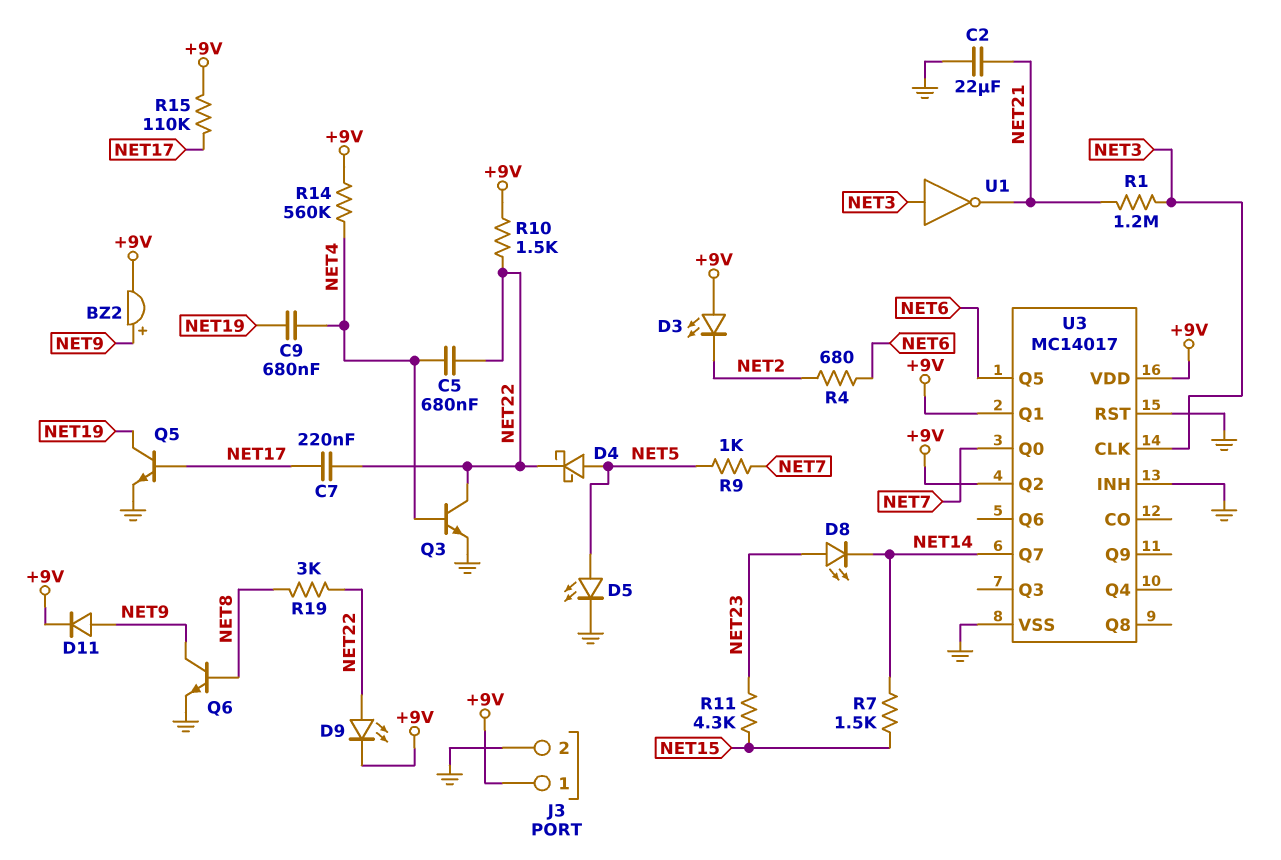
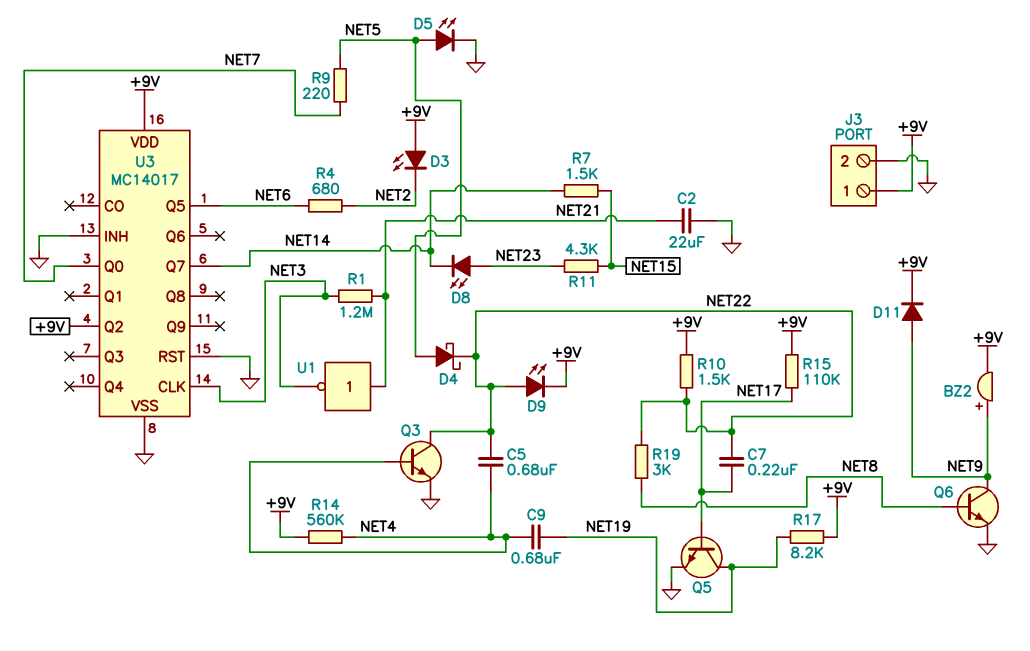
R9: 1k (NET5, NET7) -> 220 (NET5, NET7)
R17: none -> 8.2k (+9V, NET19)
U1: NOT (in NET3, out NET21) -> NOT (in NET21, out NET3)
U3 pin Q1: +9V -> none

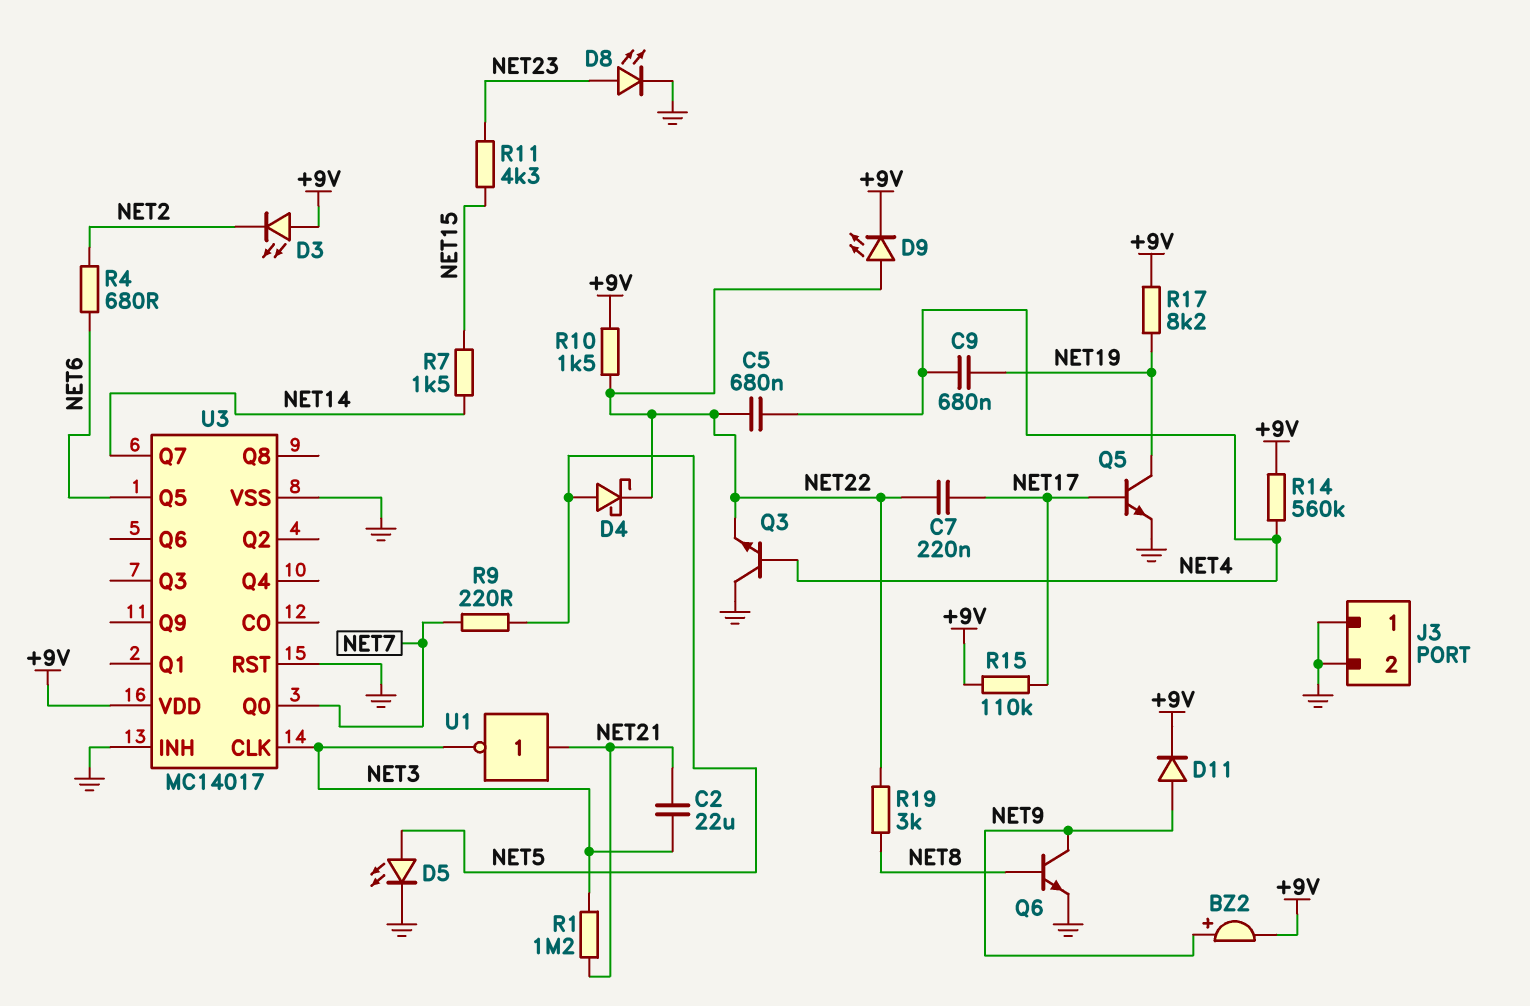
C2: 22uF (GND, NET21) -> 22uF (NET3, NET21)
D8: LED (A NET23, K NET14) -> LED (A NET23, K GND)
J3 pin 1: +9V -> GND
Q3: NPN (B NET4, C NET22, E GND) -> NPN (B NET4, C GND, E NET22)
U3 pin Q2: +9V -> none

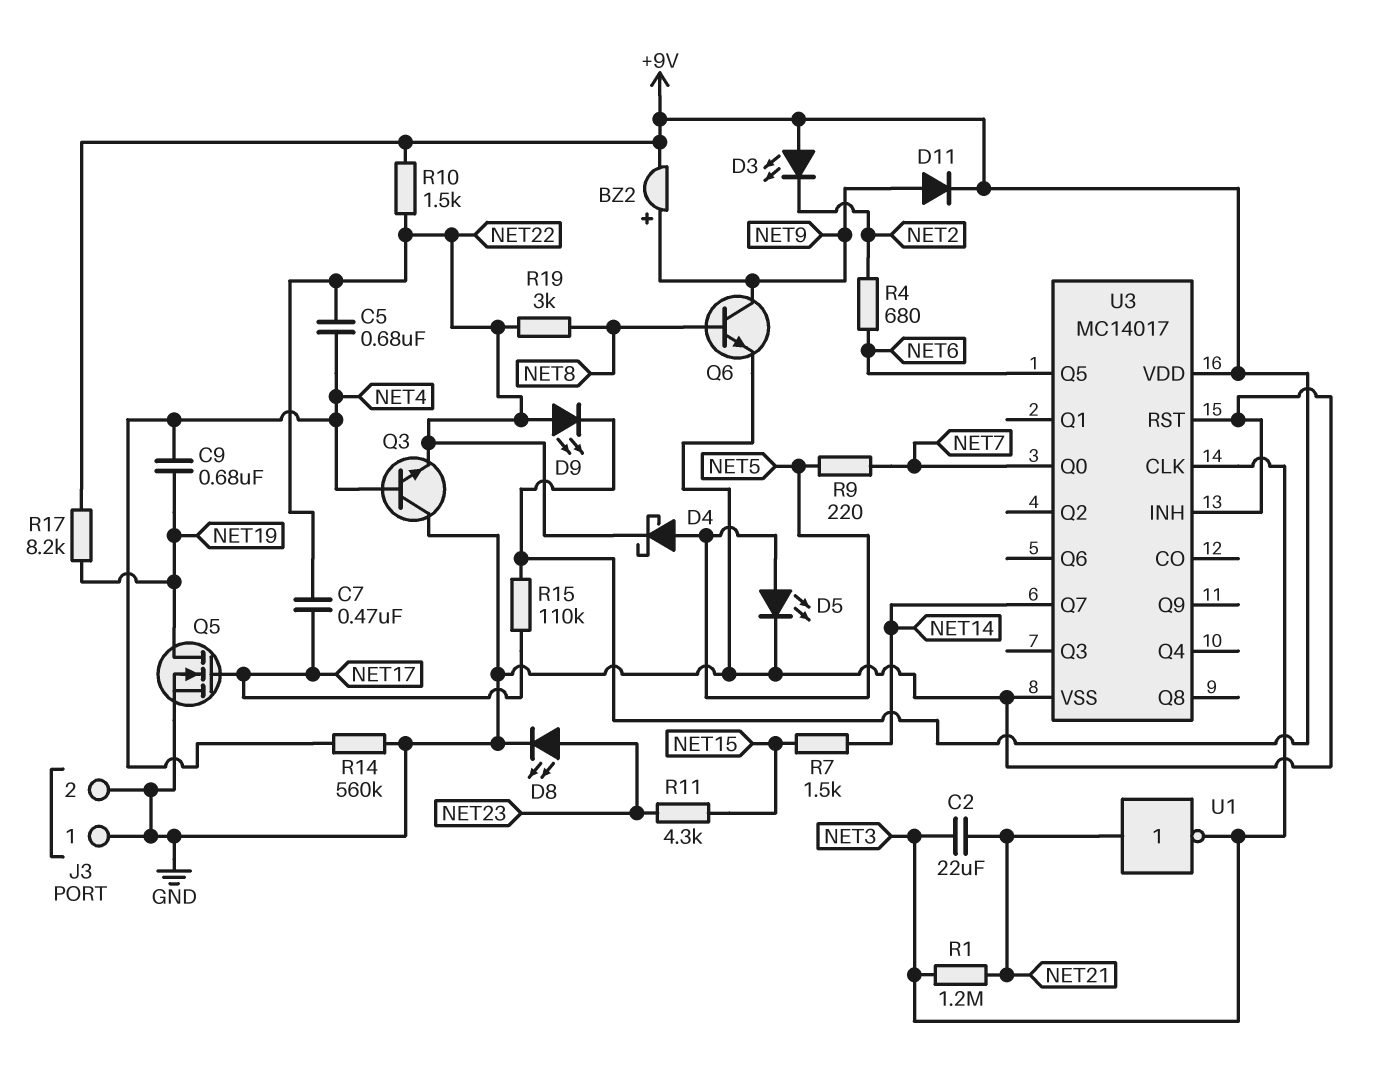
C7: 220nF (NET17, NET22) -> 470nF (NET17, NET22)
Q5: NPN (B NET17, C NET19, E GND) -> NMOS (G NET17, D NET19, S GND)
R14: 560k (+9V, NET4) -> 560k (GND, NET4)

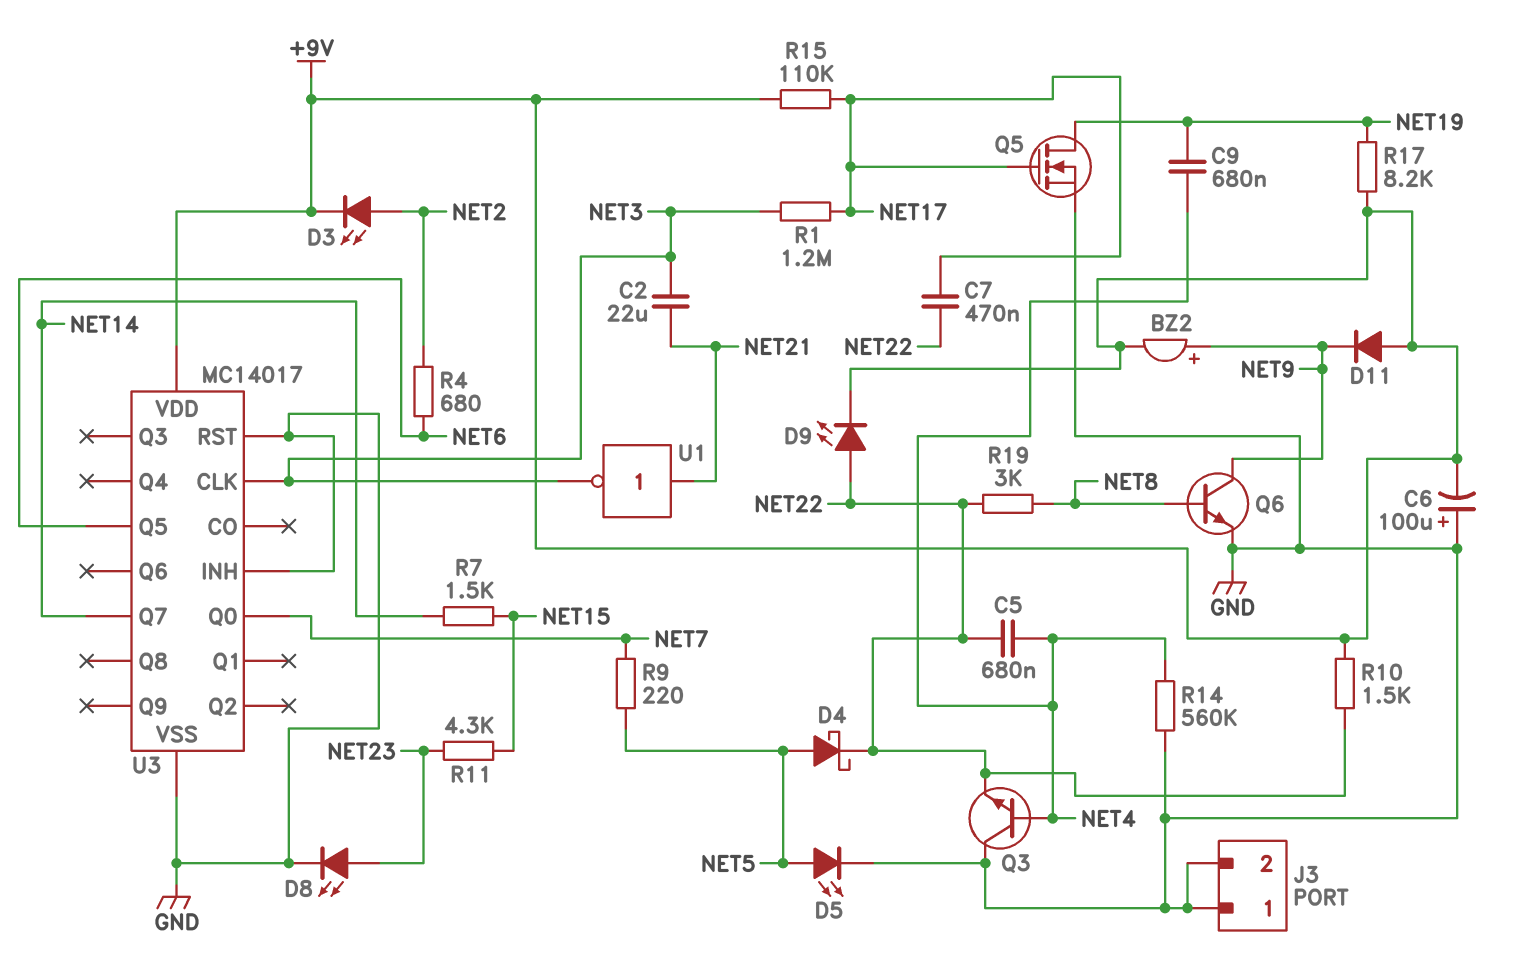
C6: none -> 100uF (plus GND, minus +9V)
D3: LED (A +9V, K NET2) -> LED (A NET2, K +9V)
D11: diode (A NET9, K +9V) -> diode (A +9V, K NET9)
R1: 1.2M (NET3, NET21) -> 1.2M (NET3, NET17)

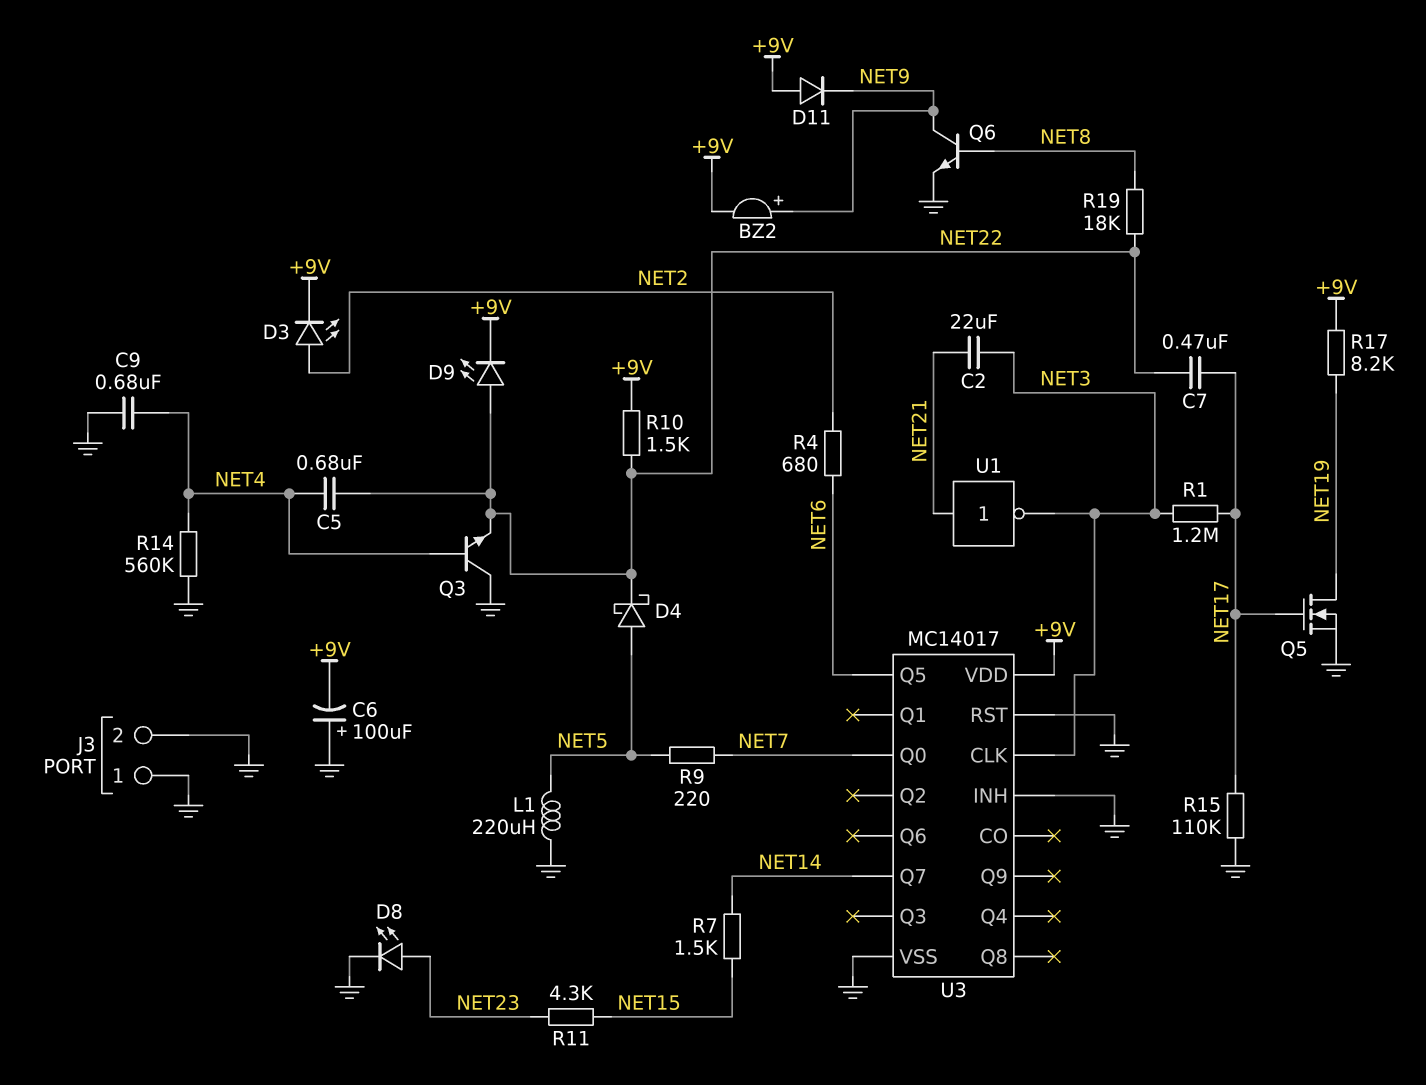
C9: 680nF (NET4, NET19) -> 680nF (GND, NET4)
D5: LED (A NET5, K GND) -> none
L1: none -> 220uH (GND, NET5)
R15: 110k (+9V, NET17) -> 110k (GND, NET17)
R19: 3k (NET8, NET22) -> 18k (NET8, NET22)

